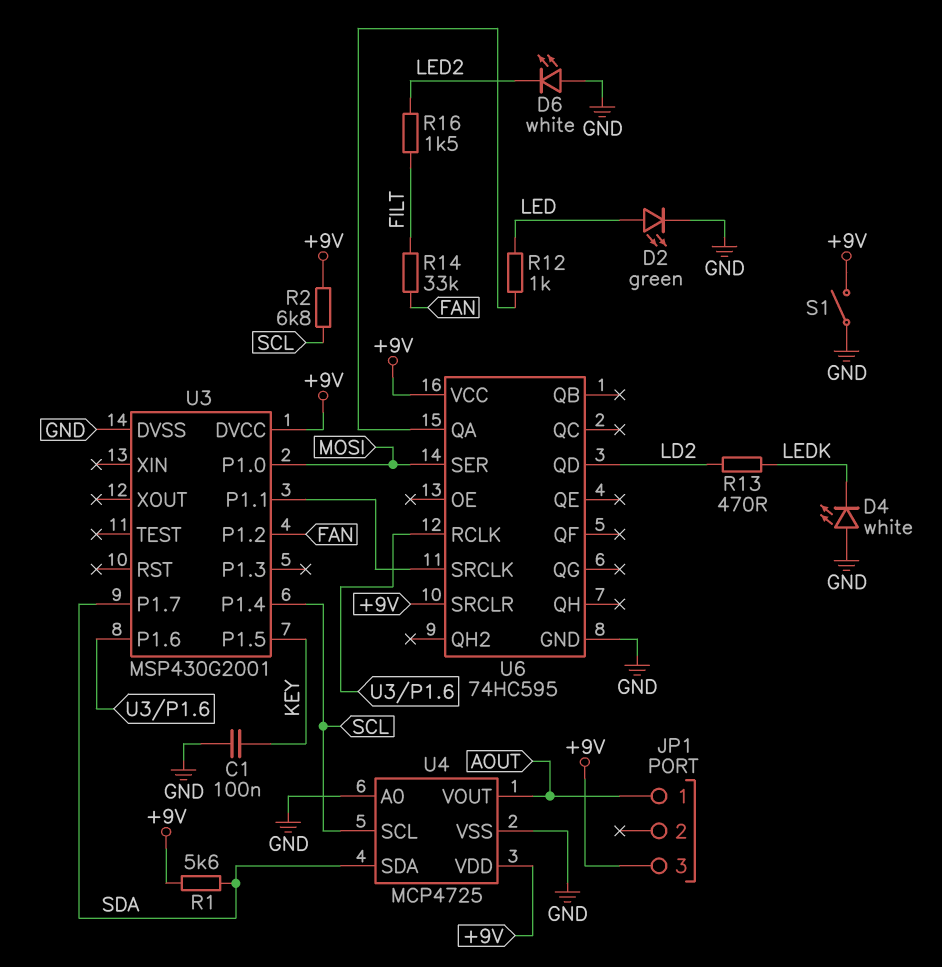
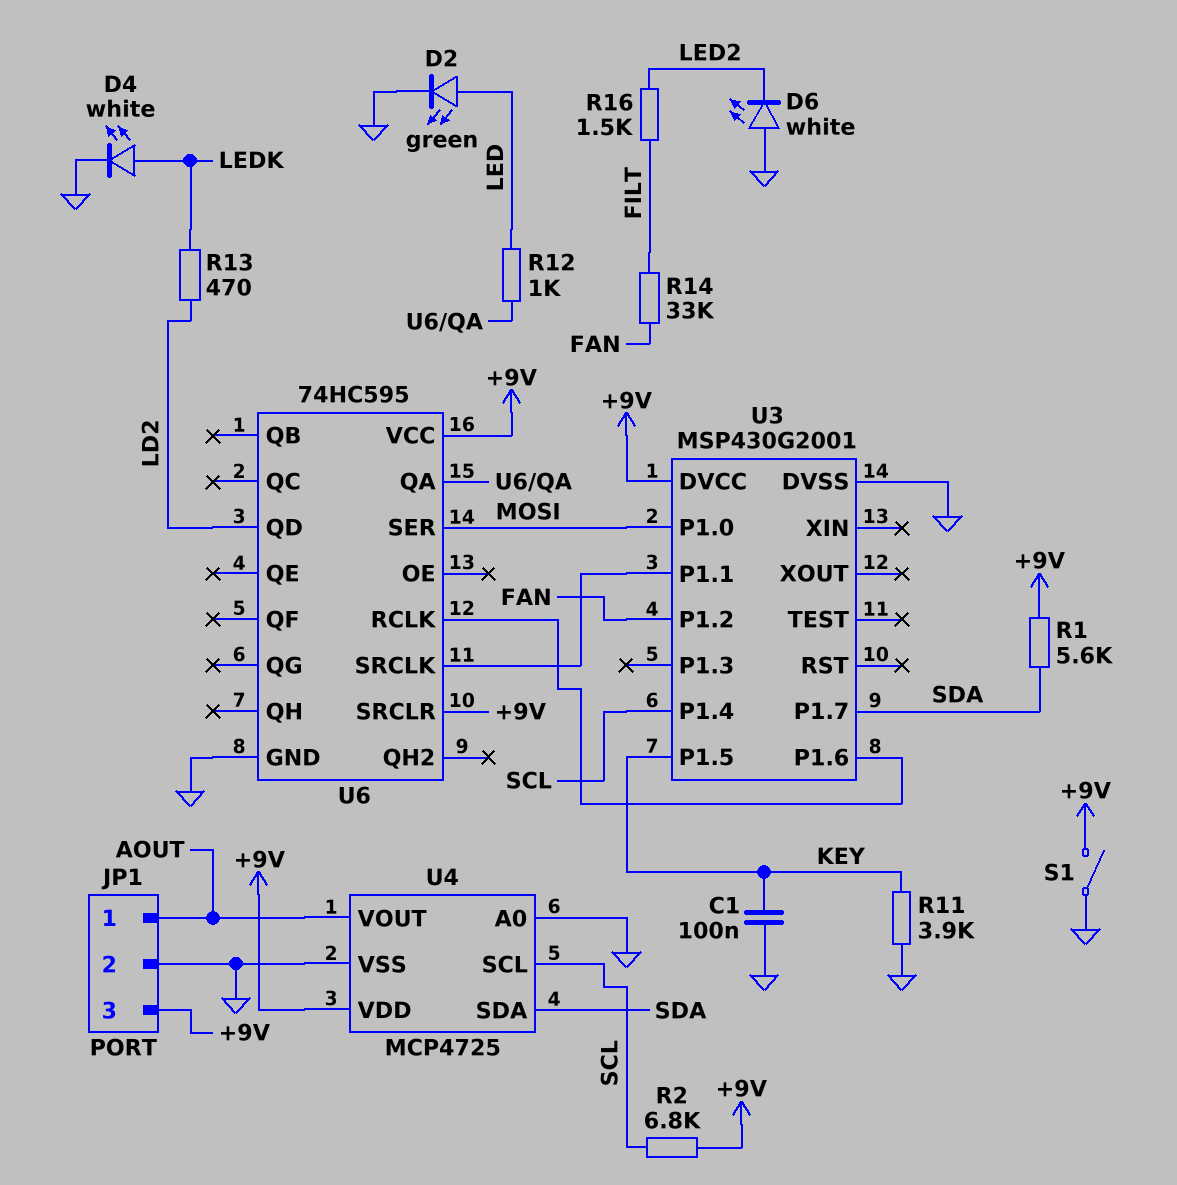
D4: LED white (A GND, K LEDK) -> LED white (A LEDK, K GND)
JP1 pin 2: none -> GND
R11: none -> 3.9k (GND, KEY)

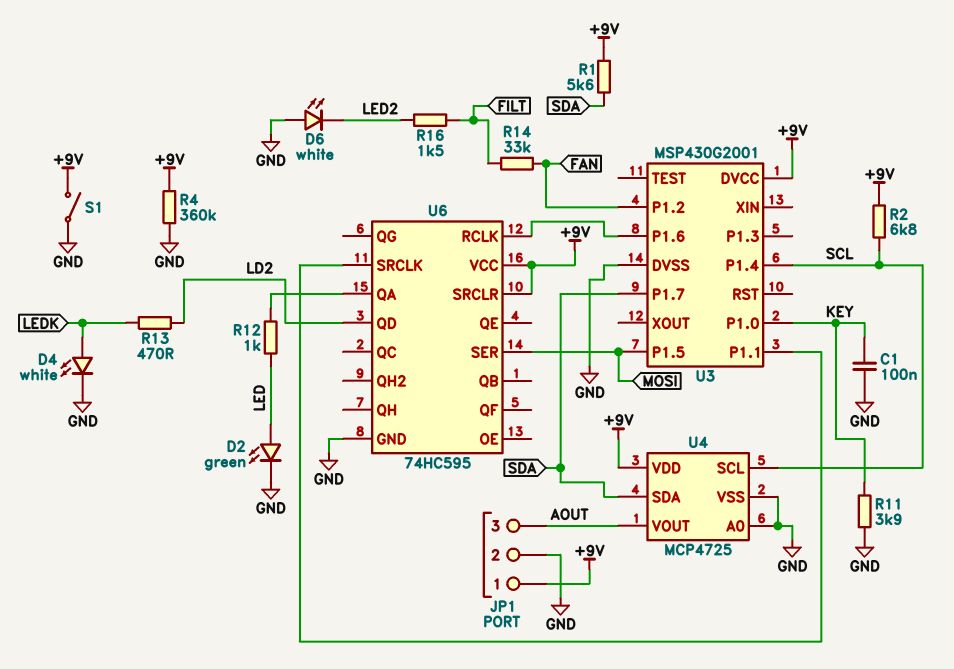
JP1 pin 1: AOUT -> +9V
JP1 pin 3: +9V -> AOUT
R4: none -> 360k (+9V, GND)
U3 pin P1.0: MOSI -> KEY
U3 pin P1.5: KEY -> MOSI

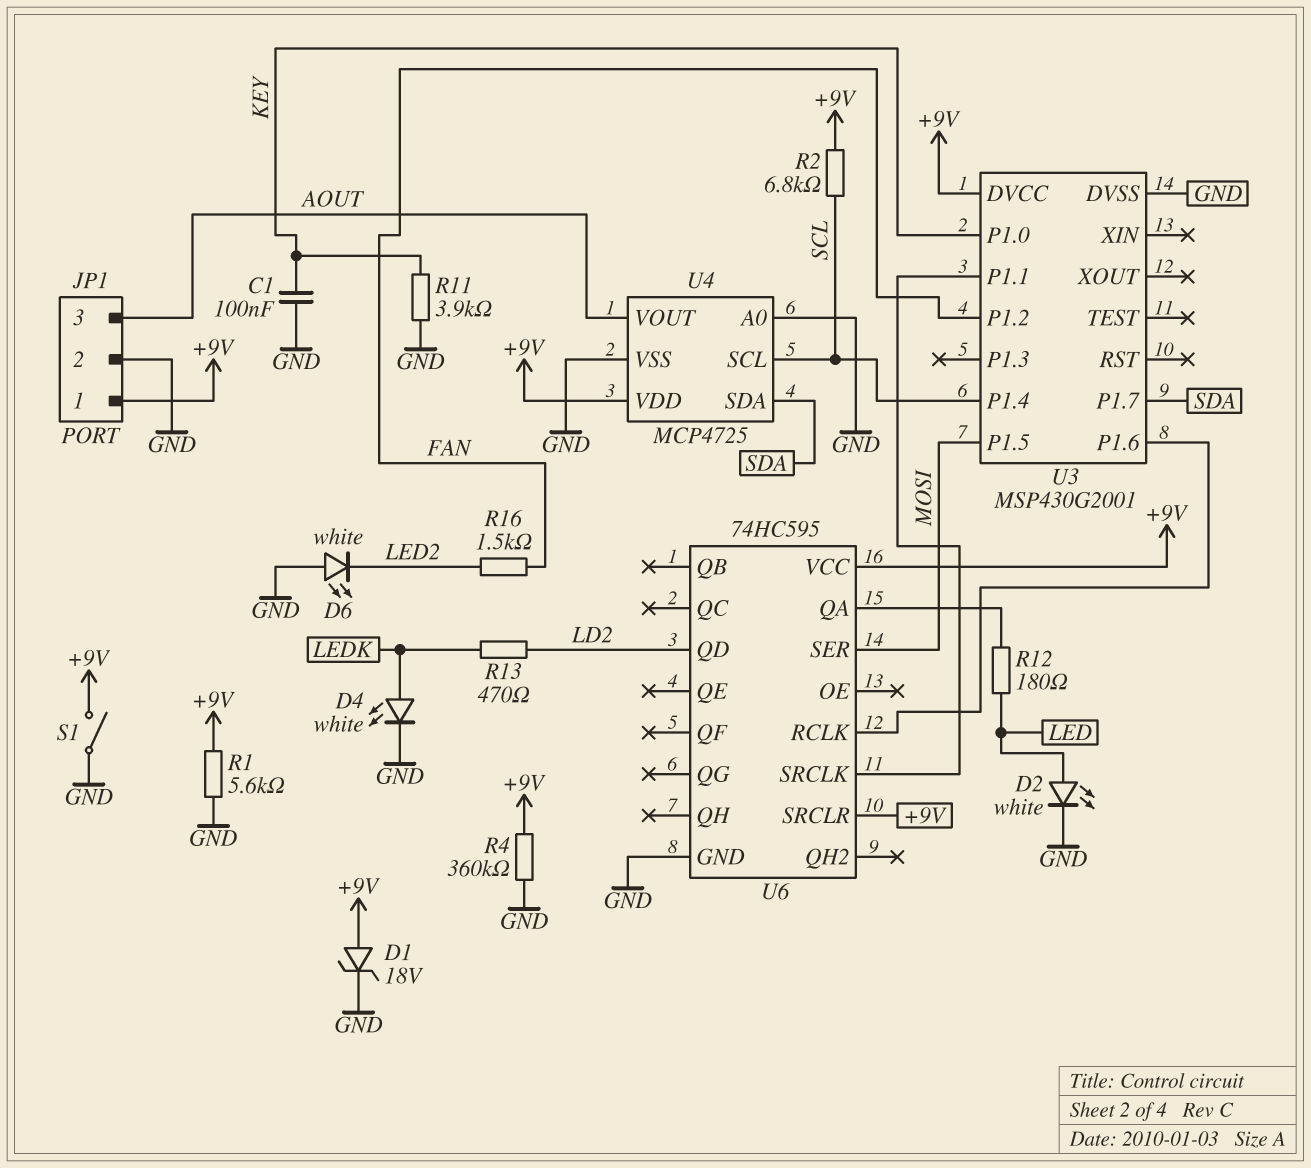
D1: none -> zener 18V (A +9V, K GND)
D2: LED green (A LED, K GND) -> LED white (A LED, K GND)
R1: 5.6k (+9V, SDA) -> 5.6k (+9V, GND)
R12: 1k (LED, U6/QA) -> 180 (LED, U6/QA)
R14: 33k (FAN, FILT) -> none
R16: 1.5k (FILT, LED2) -> 1.5k (FAN, LED2)

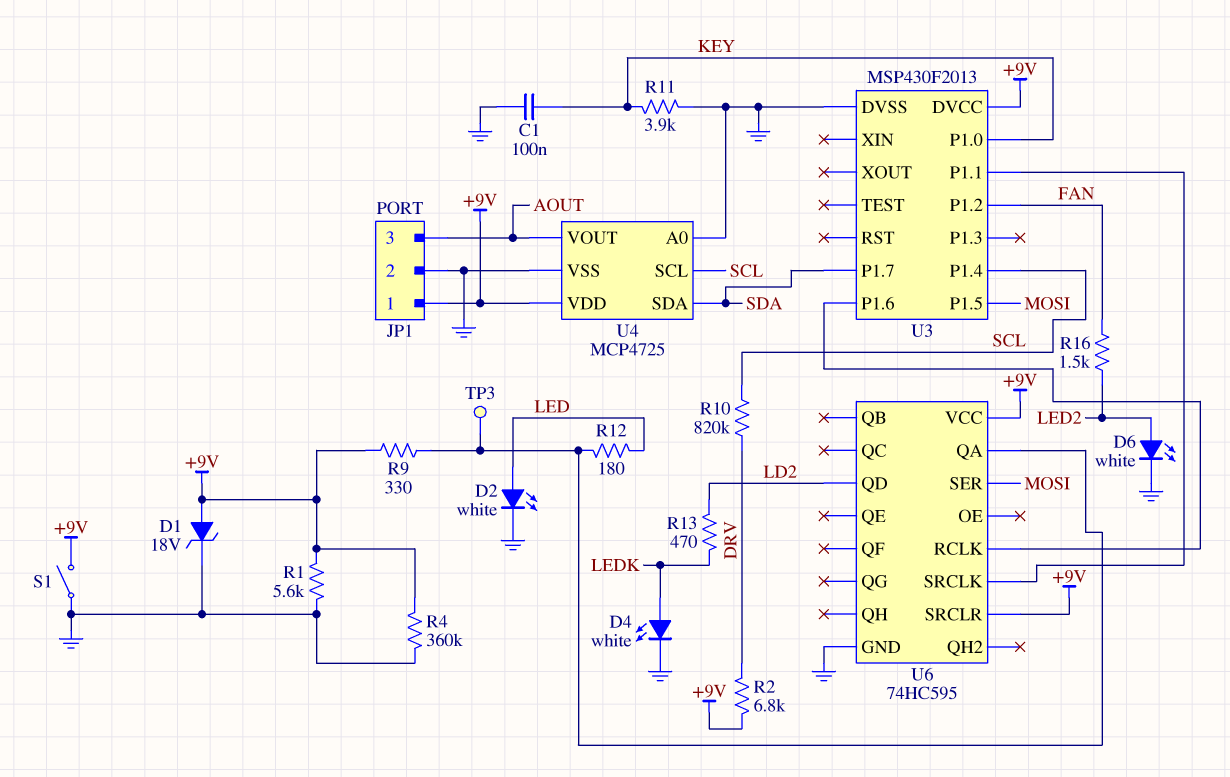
D6: LED white (A GND, K LED2) -> LED white (A LED2, K GND)
R2: 6.8k (+9V, SCL) -> 6.8k (+9V, DRV)
R9: none -> 330 (+9V, U6/QA)
R10: none -> 820k (DRV, SCL)
TP3: none -> test point (U6/QA)
U3: MSP430G2001 -> MSP430F2013

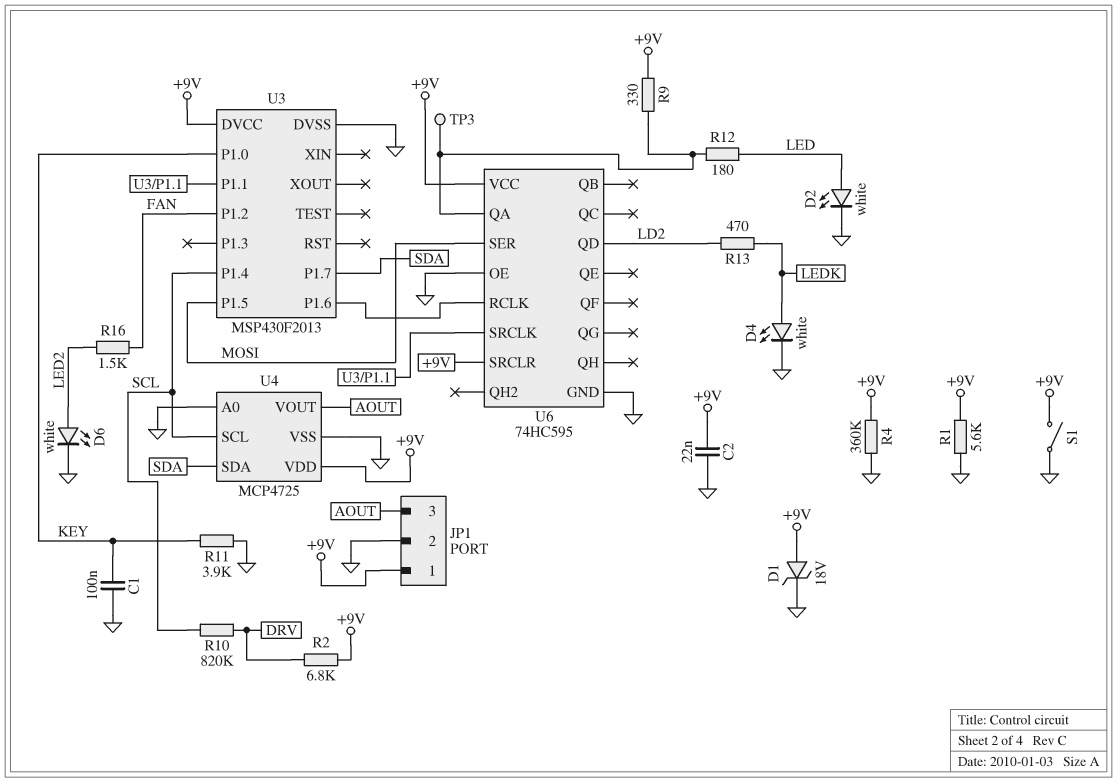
C2: none -> 22nF (+9V, GND)
U6 pin OE: none -> GND

